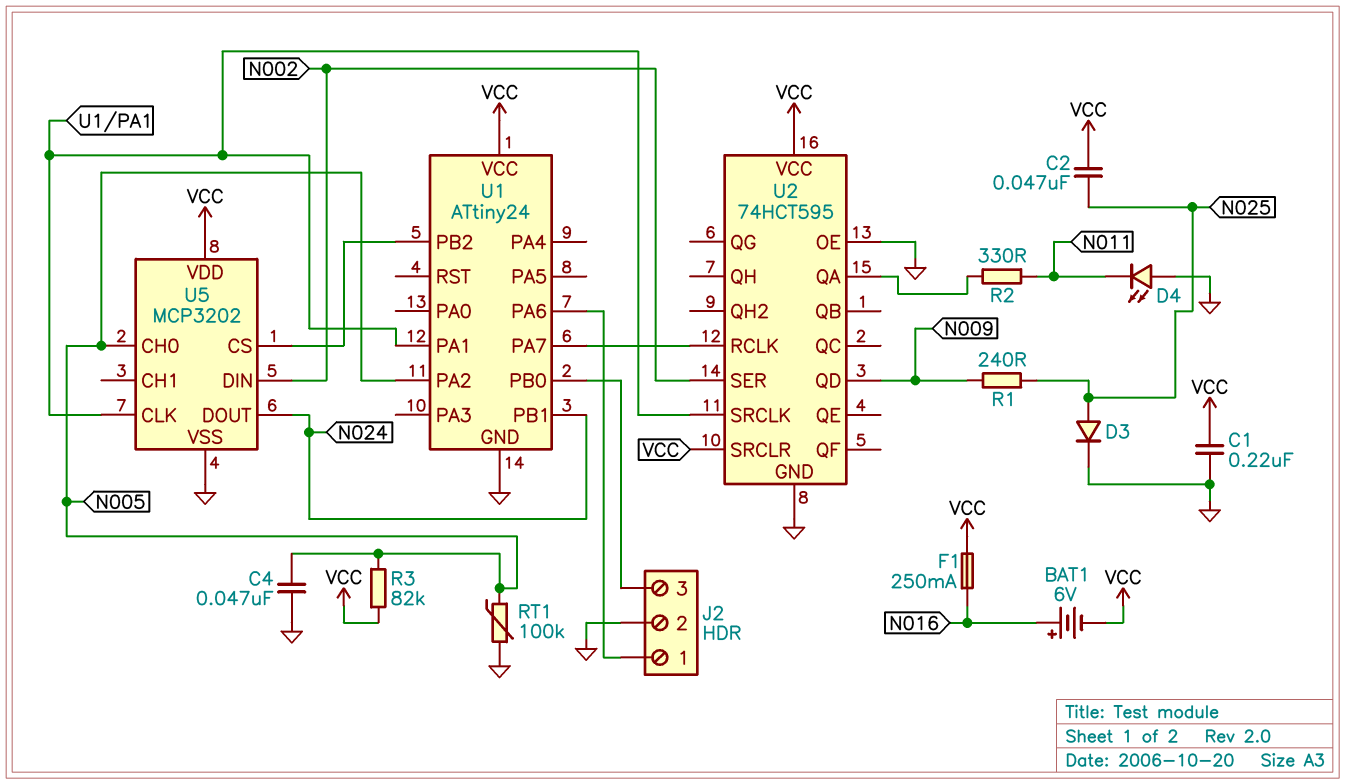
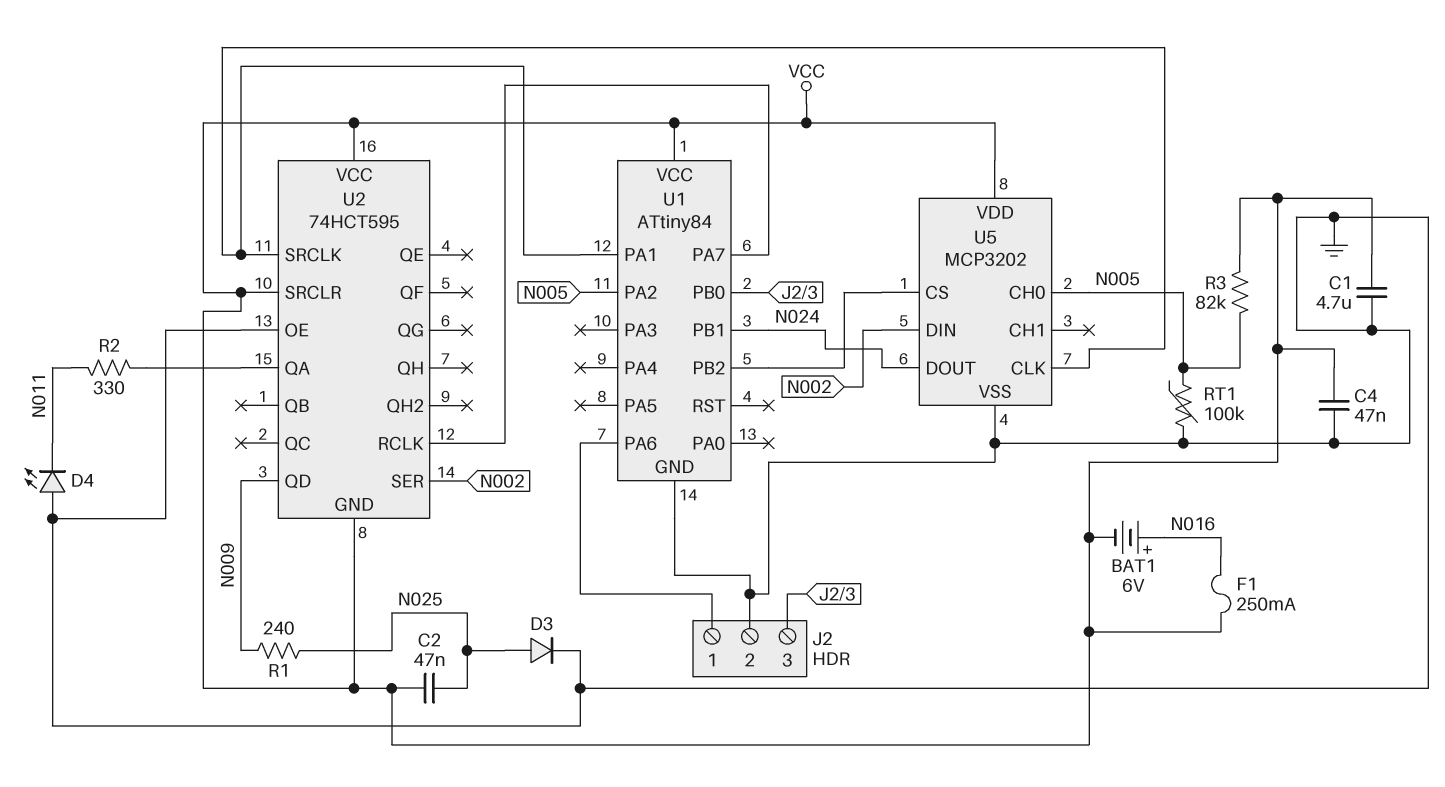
C1: 220nF (GND, VCC) -> 4.7uF (GND, VCC)
C4: 47nF (GND, N005) -> 47nF (GND, VCC)
U1: ATtiny24 -> ATtiny84
U2 pin GND: GND -> VCC

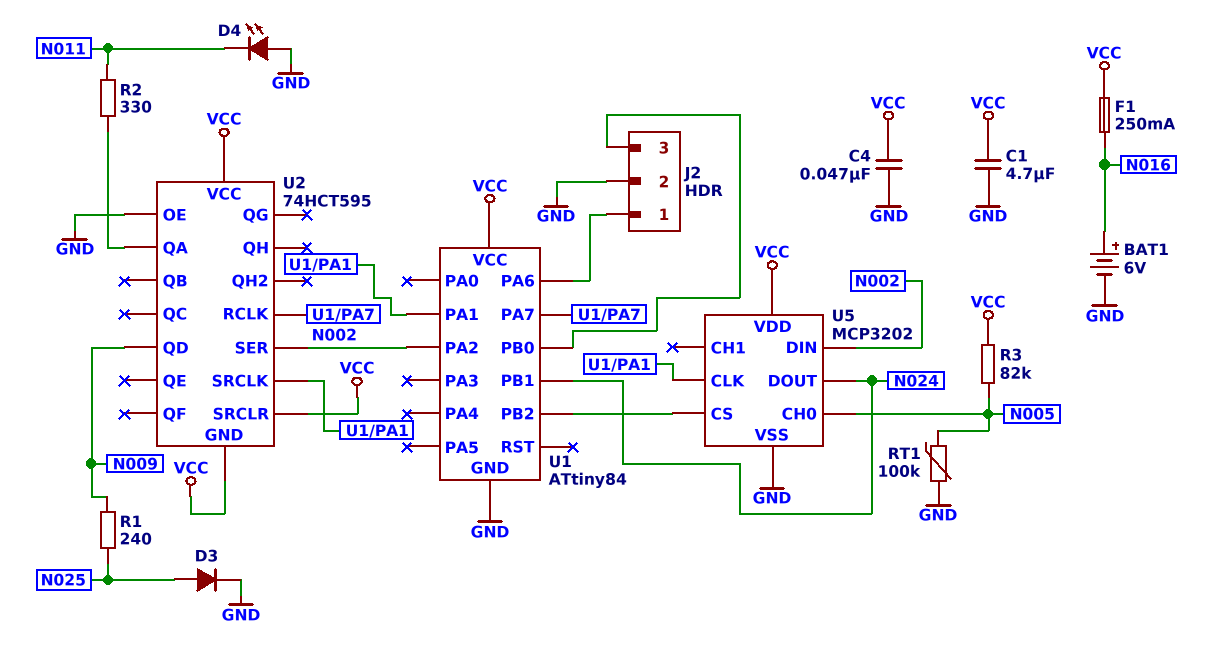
BAT1: 6V (plus N016, minus VCC) -> 6V (plus N016, minus GND)
C2: 47nF (N025, VCC) -> none
U1 pin PA2: N005 -> N002

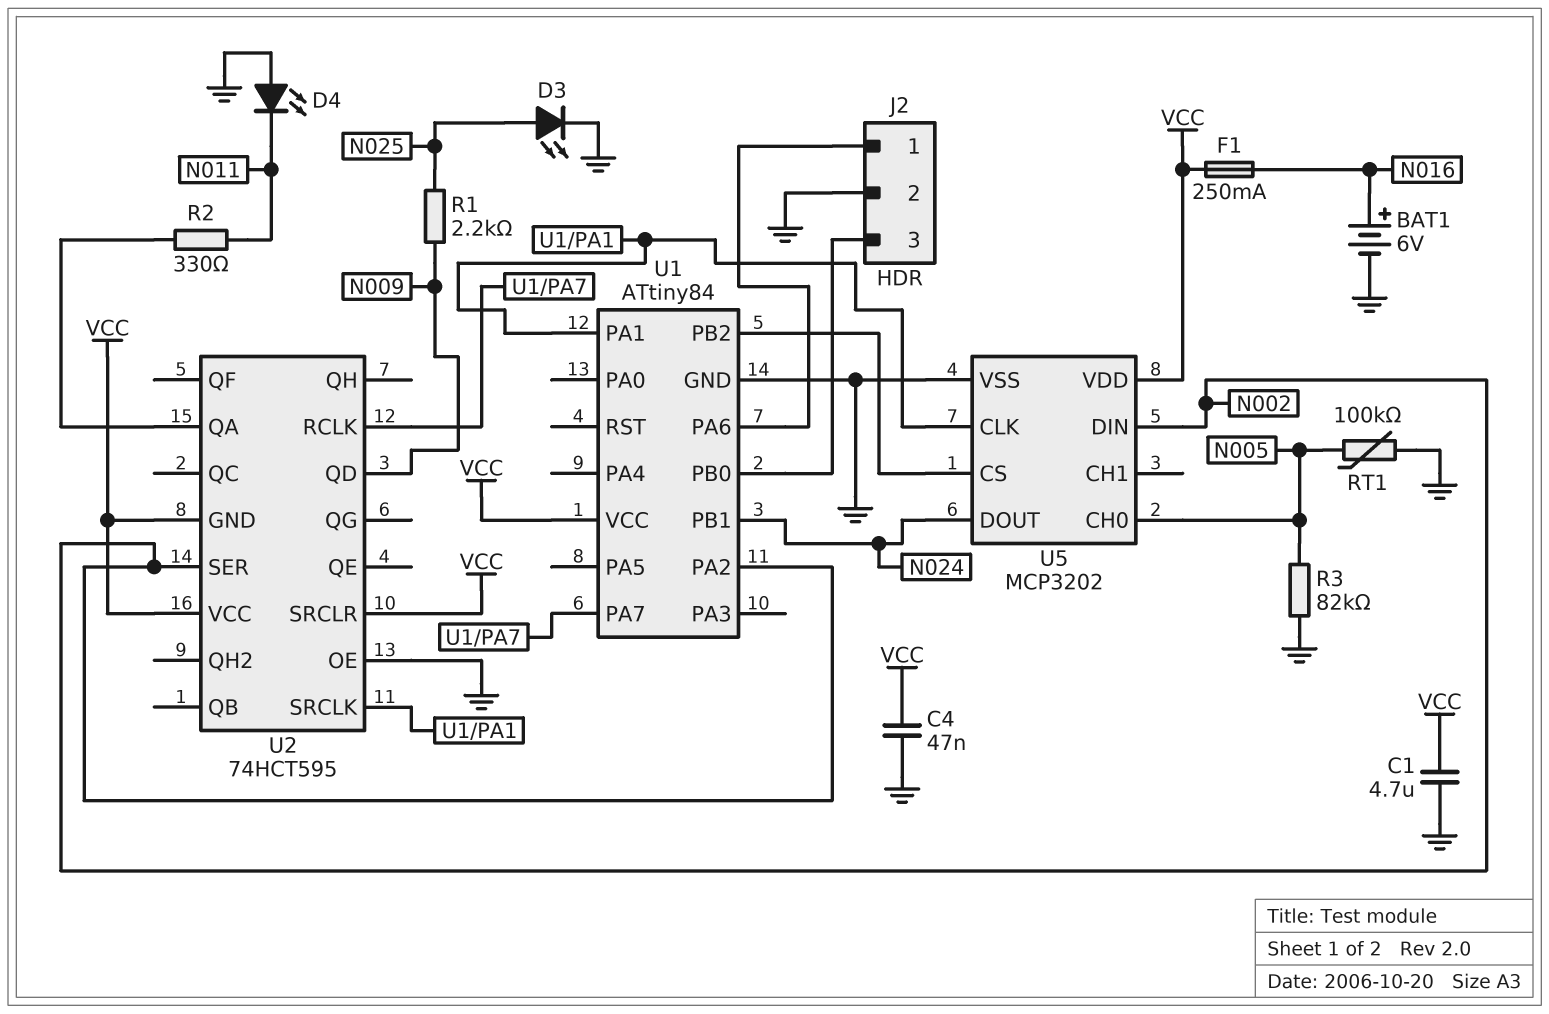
D3: diode (A N025, K GND) -> LED (A N025, K GND)
R1: 240 (N009, N025) -> 2.2k (N009, N025)
R3: 82k (N005, VCC) -> 82k (GND, N005)

